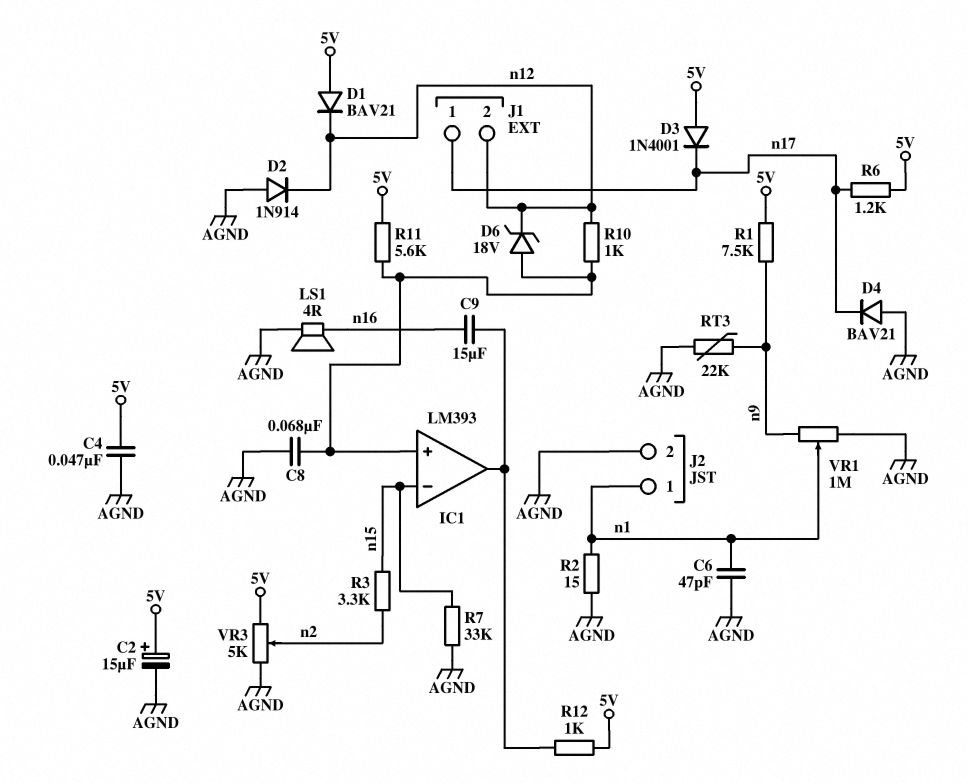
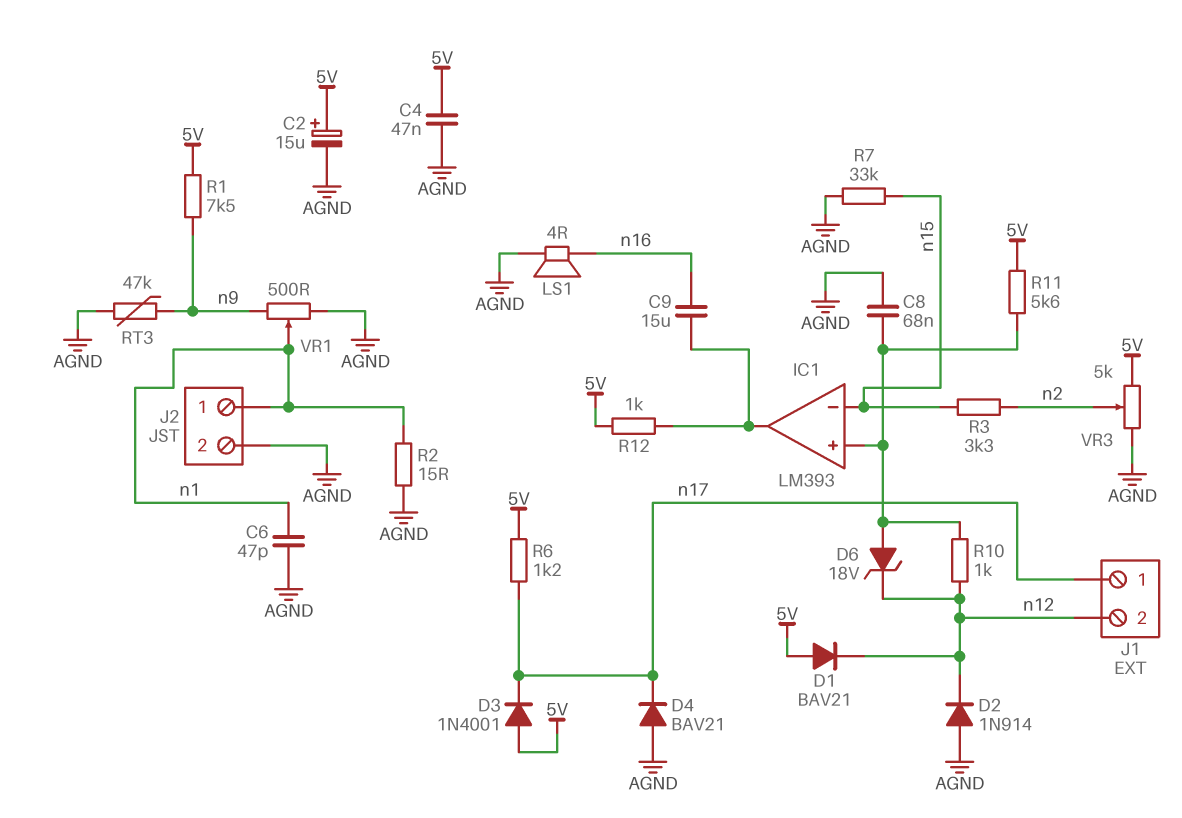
RT3: 22k (AGND, n9) -> 47k (AGND, n9)
VR1: 1M (AGND, n9, wiper n1) -> 500 (AGND, n9, wiper n1)

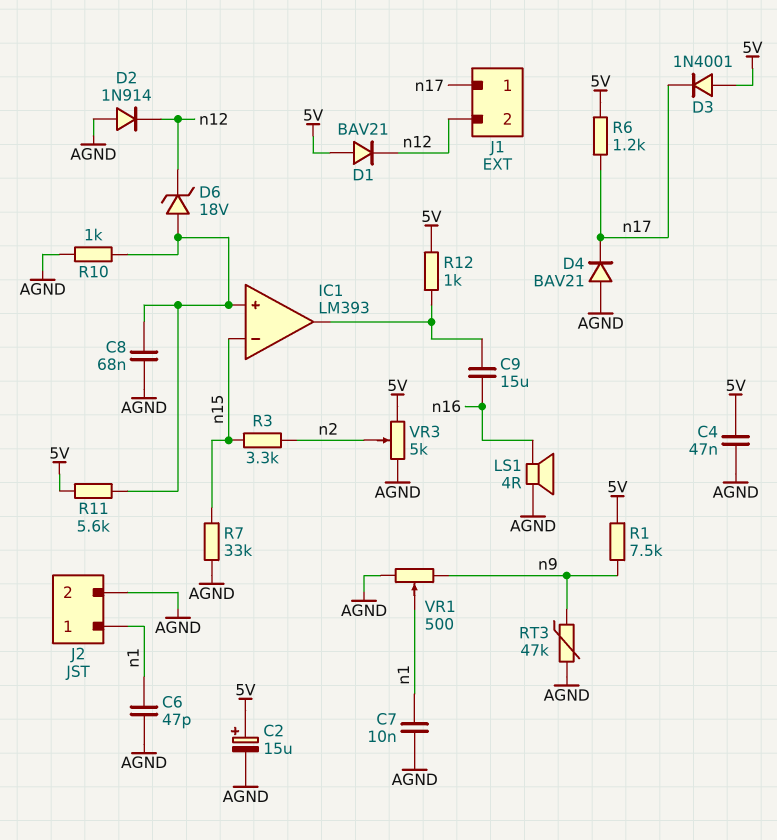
C7: none -> 10nF (AGND, n1)
R2: 15 (AGND, n1) -> none
R10: 1k (IC1/in+, n12) -> 1k (AGND, IC1/in+)

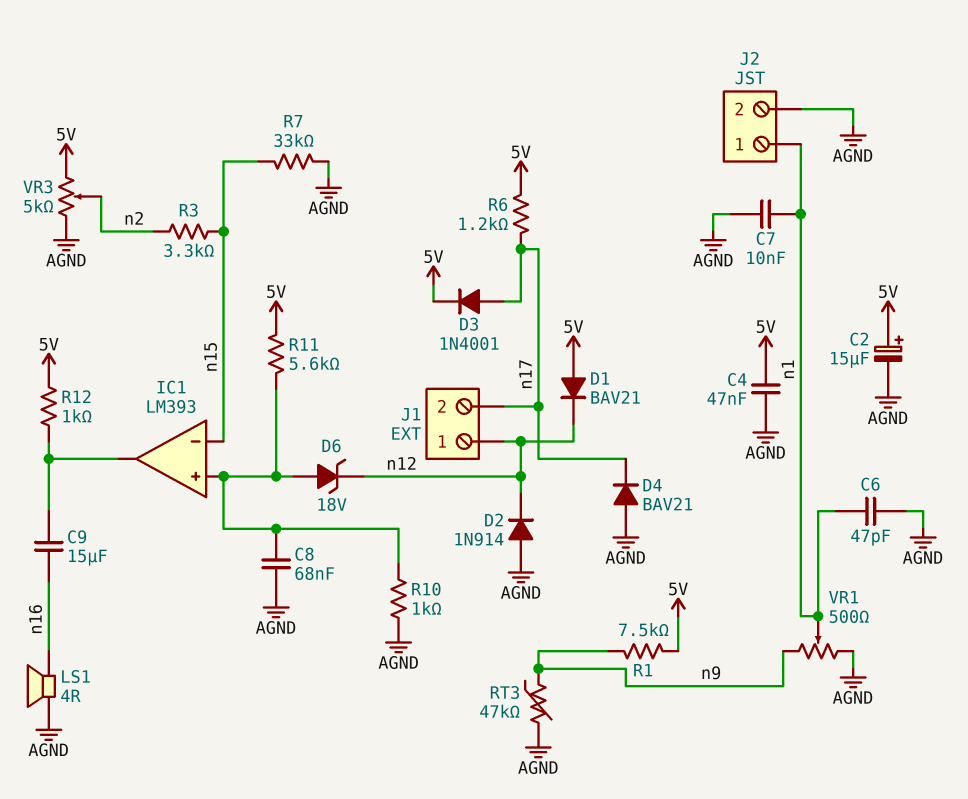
D3: diode 1N4001 (A 5V, K n17) -> diode 1N4001 (A n17, K 5V)
J1 pin 1: n17 -> n12
J1 pin 2: n12 -> n17

